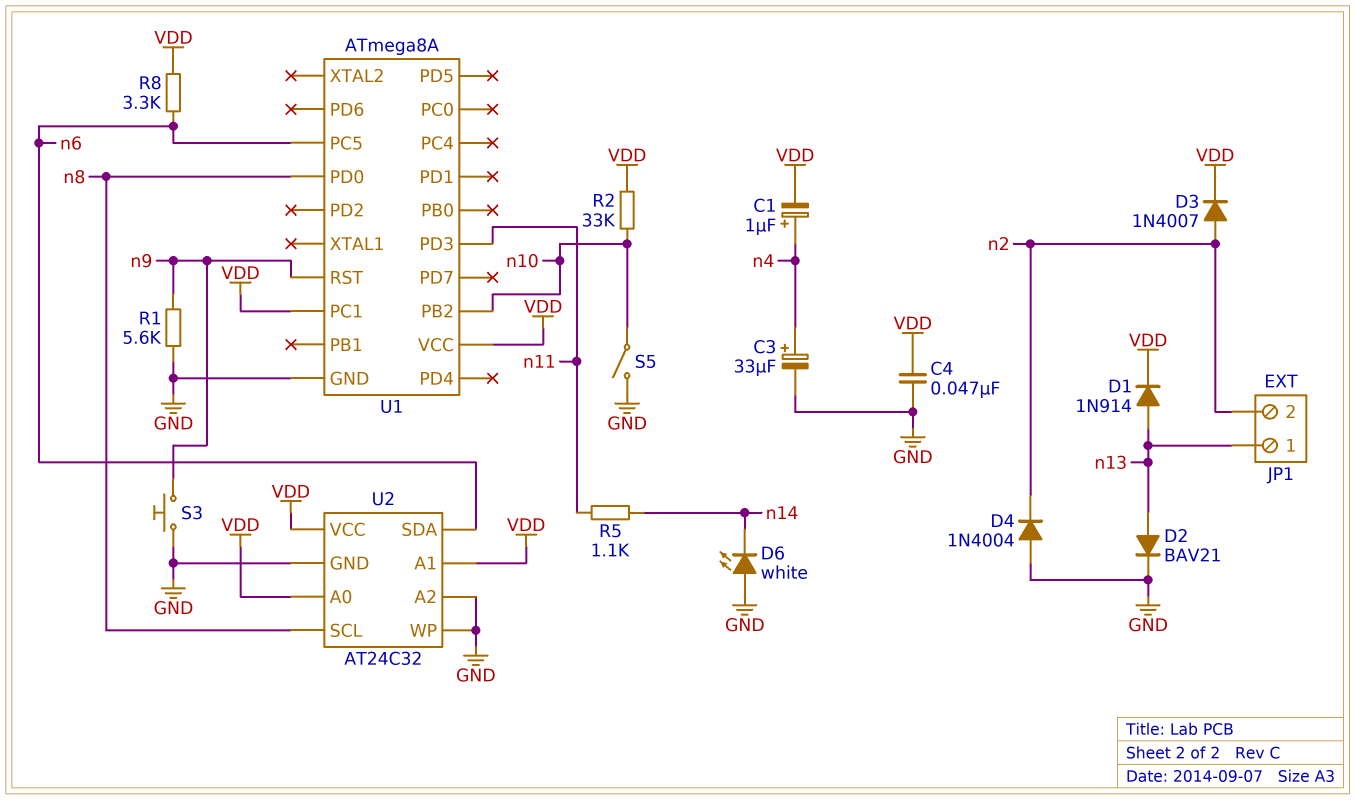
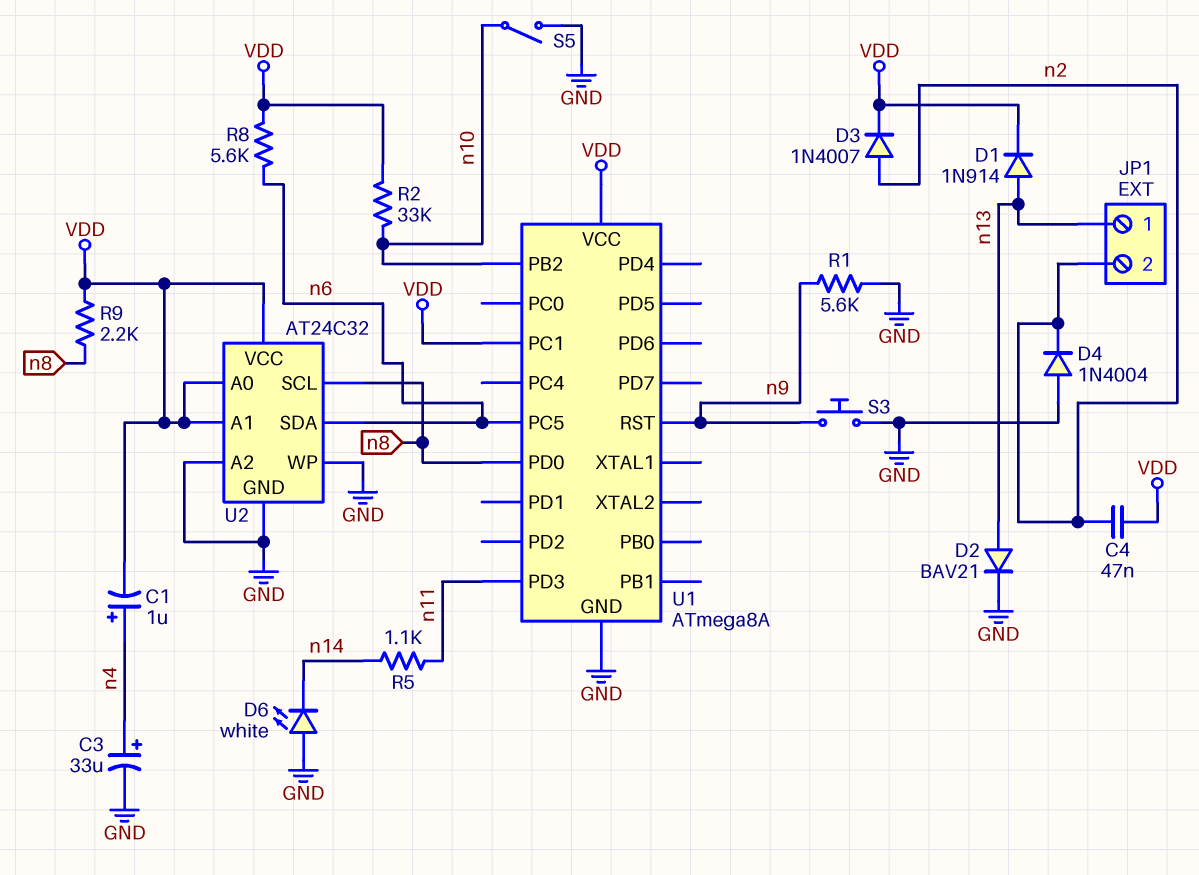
C4: 47nF (GND, VDD) -> 47nF (VDD, n2)
R8: 3.3k (VDD, n6) -> 5.6k (VDD, n6)
R9: none -> 2.2k (VDD, n8)

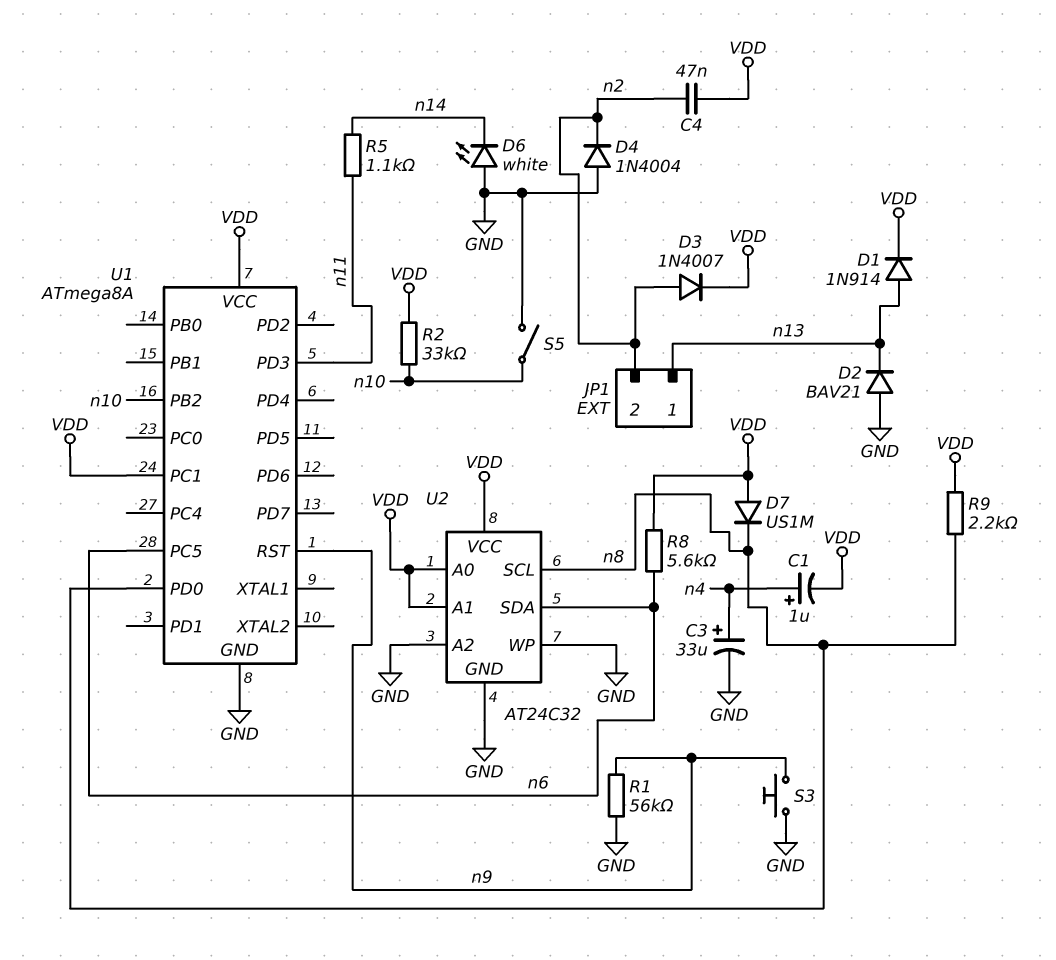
D2: diode BAV21 (A n13, K GND) -> diode BAV21 (A GND, K n13)
D7: none -> diode US1M (A VDD, K n8)
R1: 5.6k (GND, n9) -> 56k (GND, n9)

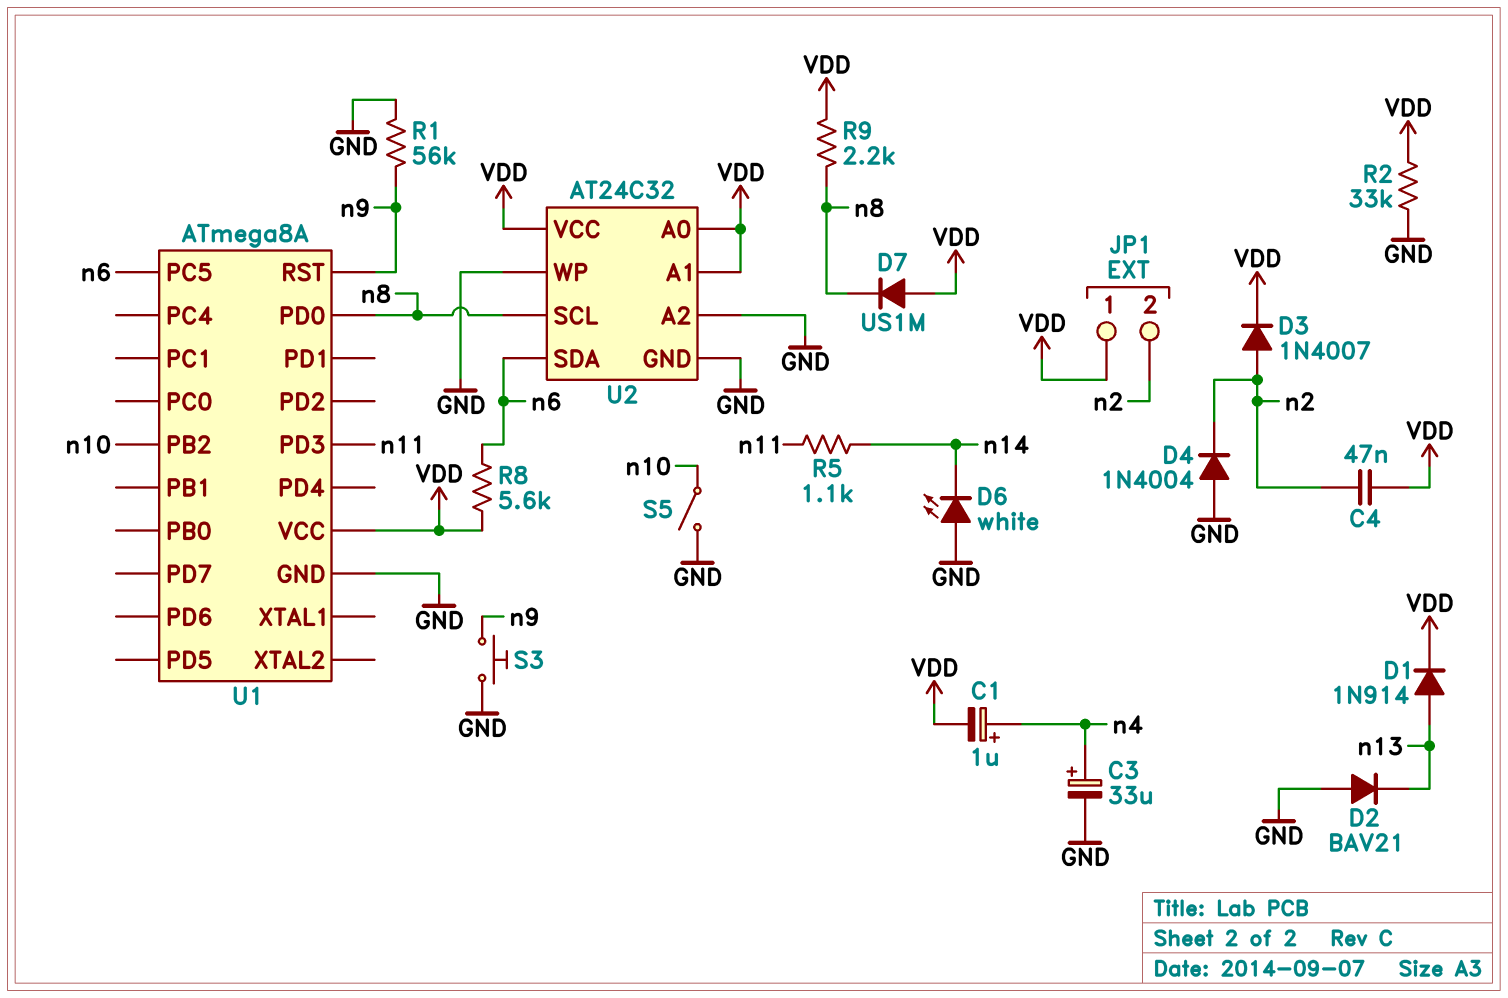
JP1 pin 1: n13 -> VDD
R2: 33k (VDD, n10) -> 33k (GND, VDD)
U1 pin PC1: VDD -> none

